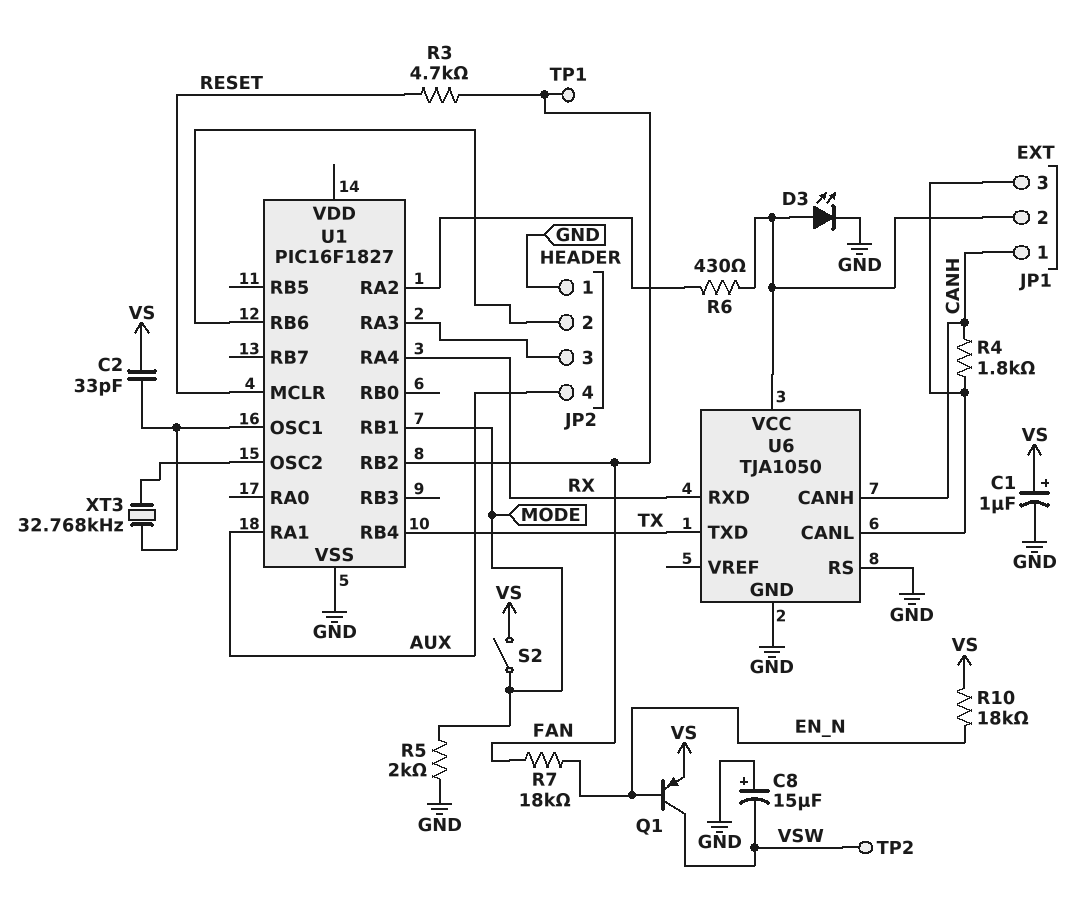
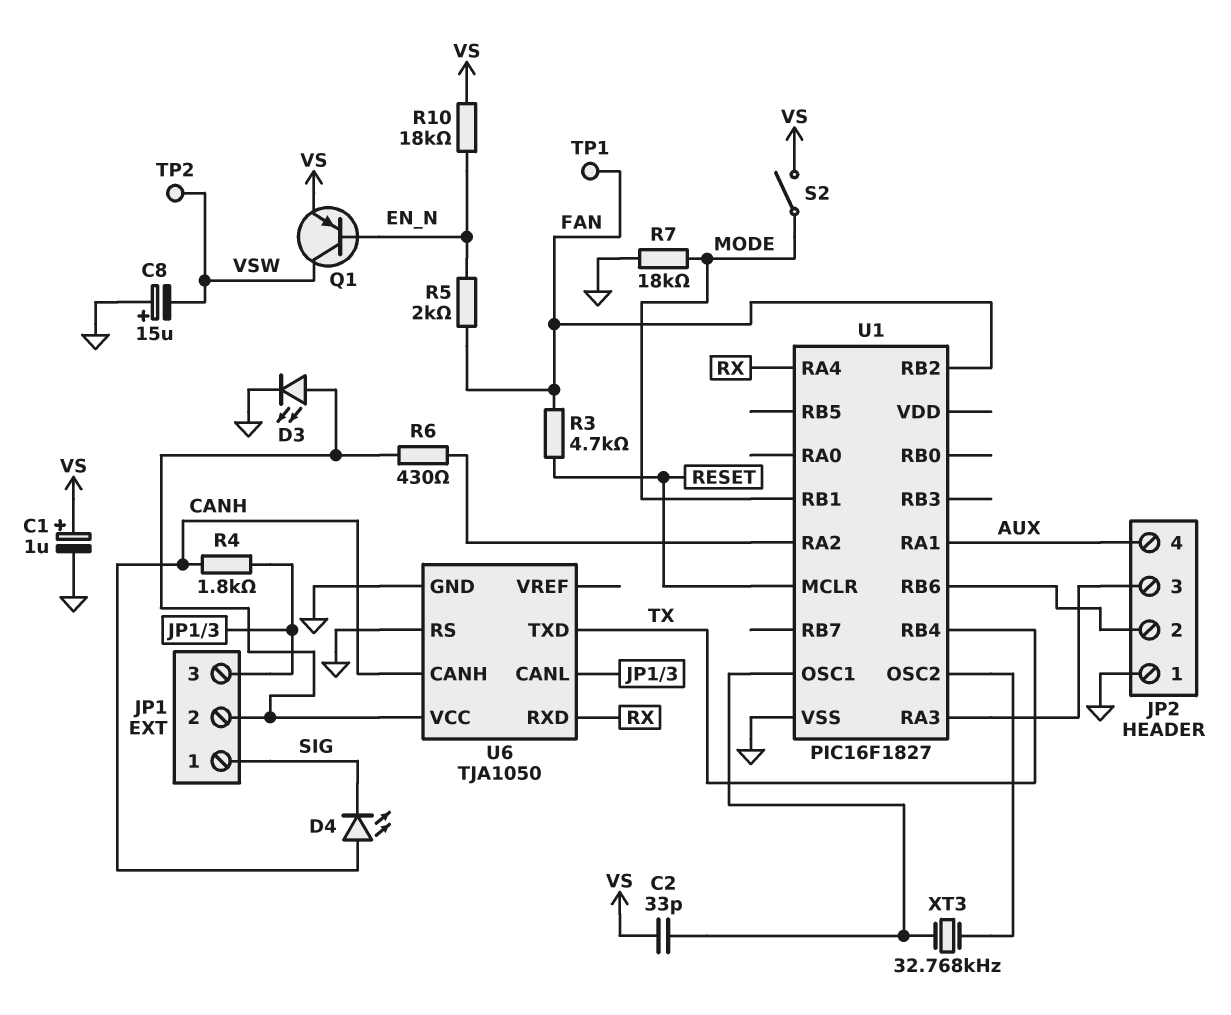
D4: none -> LED (A CANH, K SIG)
JP1 pin 1: CANH -> SIG
R5: 2k (GND, MODE) -> 2k (EN_N, FAN)
R7: 18k (EN_N, FAN) -> 18k (GND, MODE)

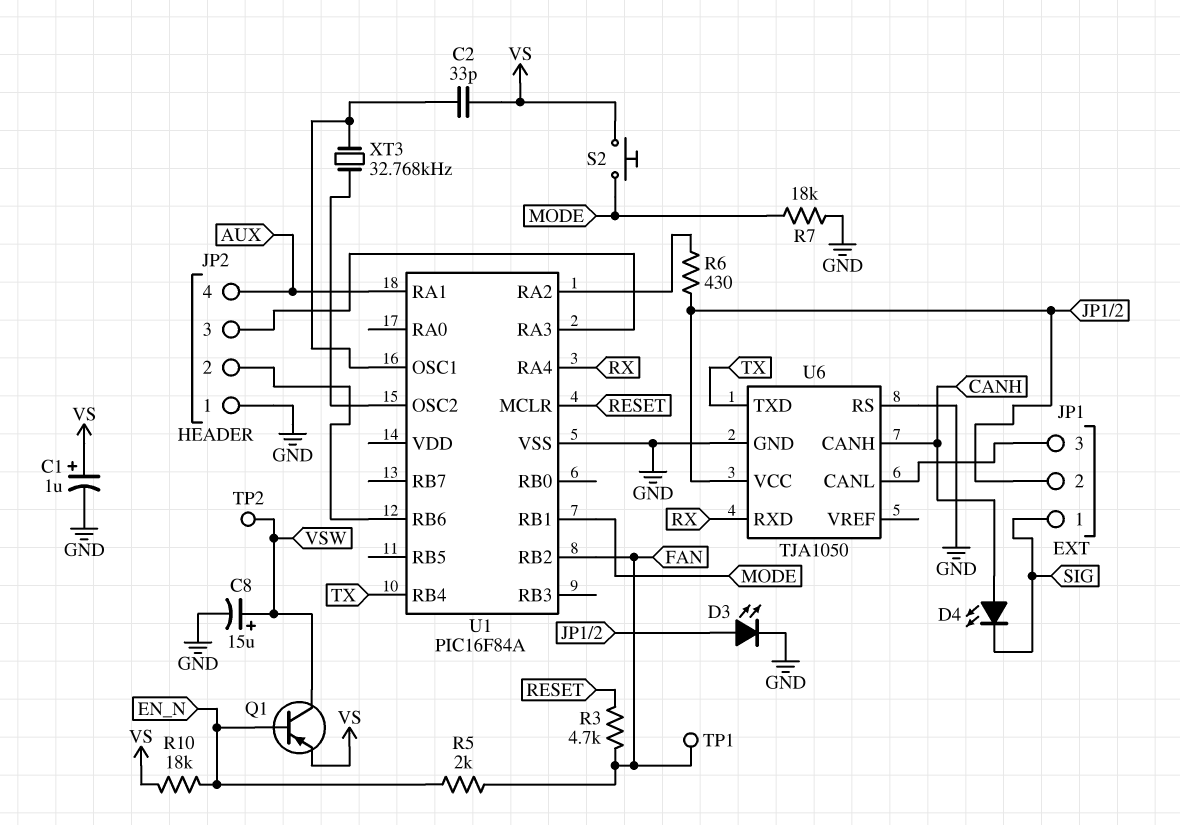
C8: 15uF (plus GND, minus VSW) -> 15uF (plus VSW, minus GND)
R4: 1.8k (CANH, JP1/3) -> none
S2: switch (MODE, VS) -> button (MODE, VS)
U1: PIC16F1827 -> PIC16F84A

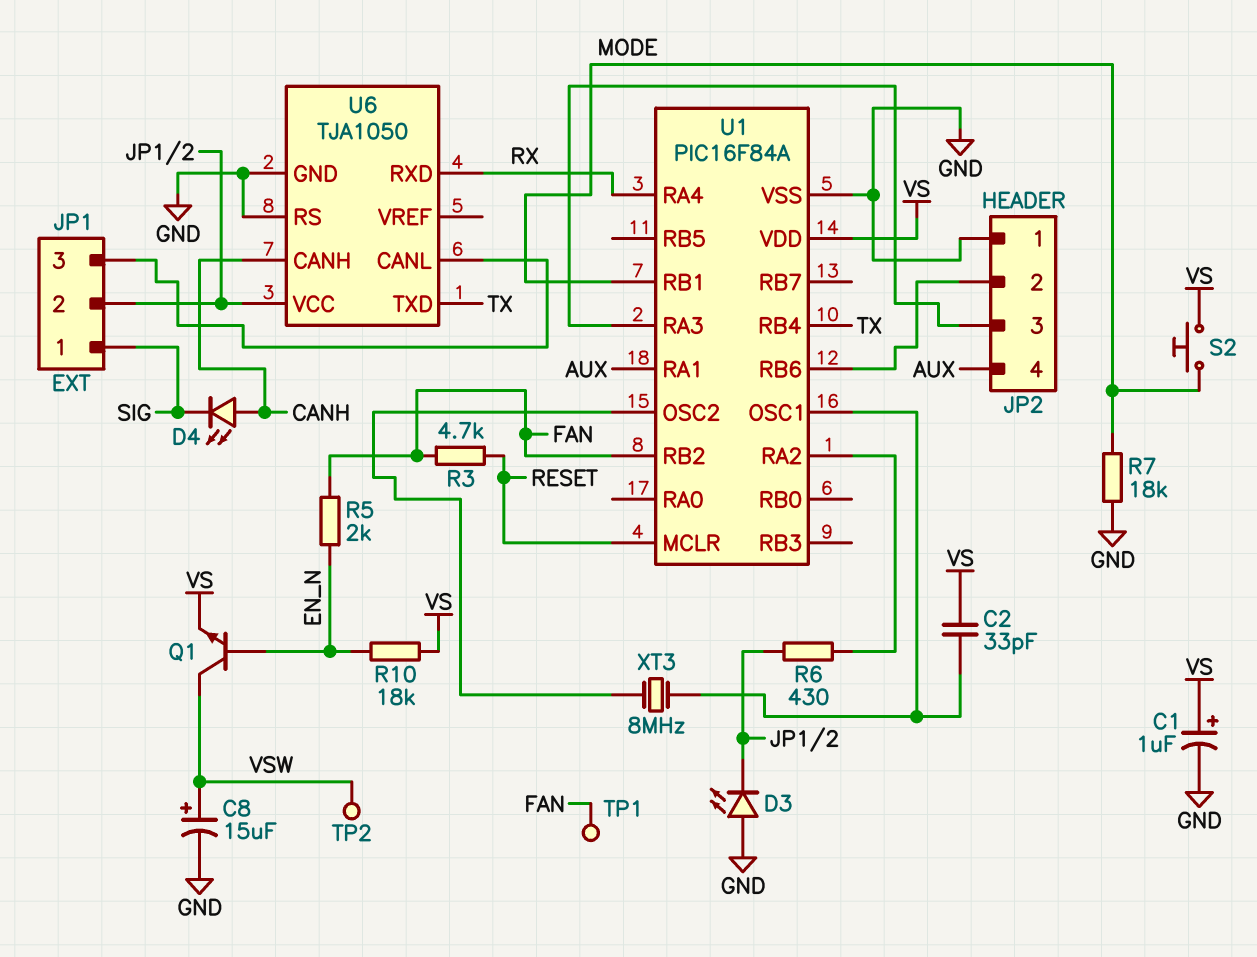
D3: LED (A JP1/2, K GND) -> LED (A GND, K JP1/2)
Q1: PNP (B EN_N, C VSW, E VS) -> NPN (B EN_N, C VSW, E VS)
U1 pin VDD: none -> VS
XT3: 32.768kHz (U1/OSC1, U1/OSC2) -> 8MHz (U1/OSC1, U1/OSC2)

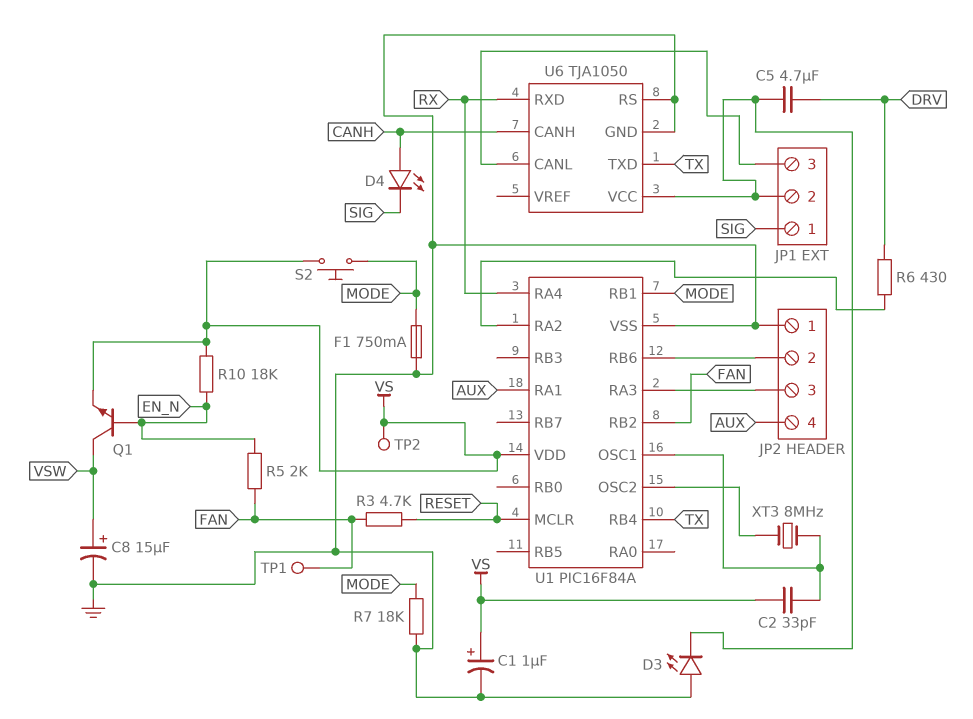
C5: none -> 4.7uF (DRV, JP1/2)
F1: none -> 750mA (GND, MODE)
R6: 430 (JP1/2, U1/RA2) -> 430 (DRV, U1/RA2)
TP2: test point (VSW) -> test point (VS)

